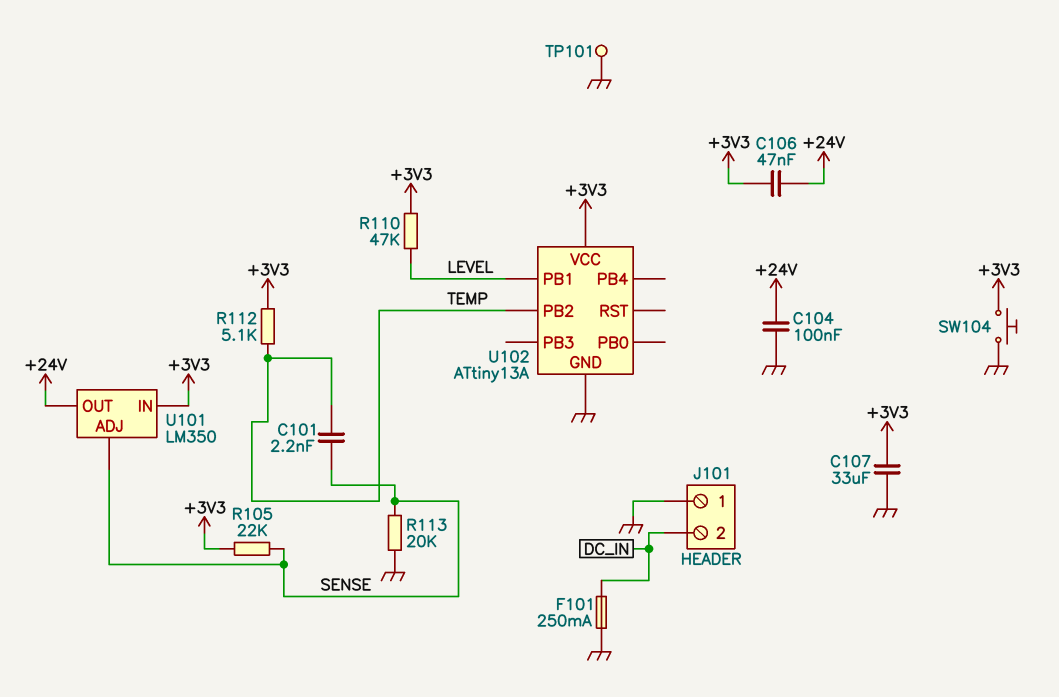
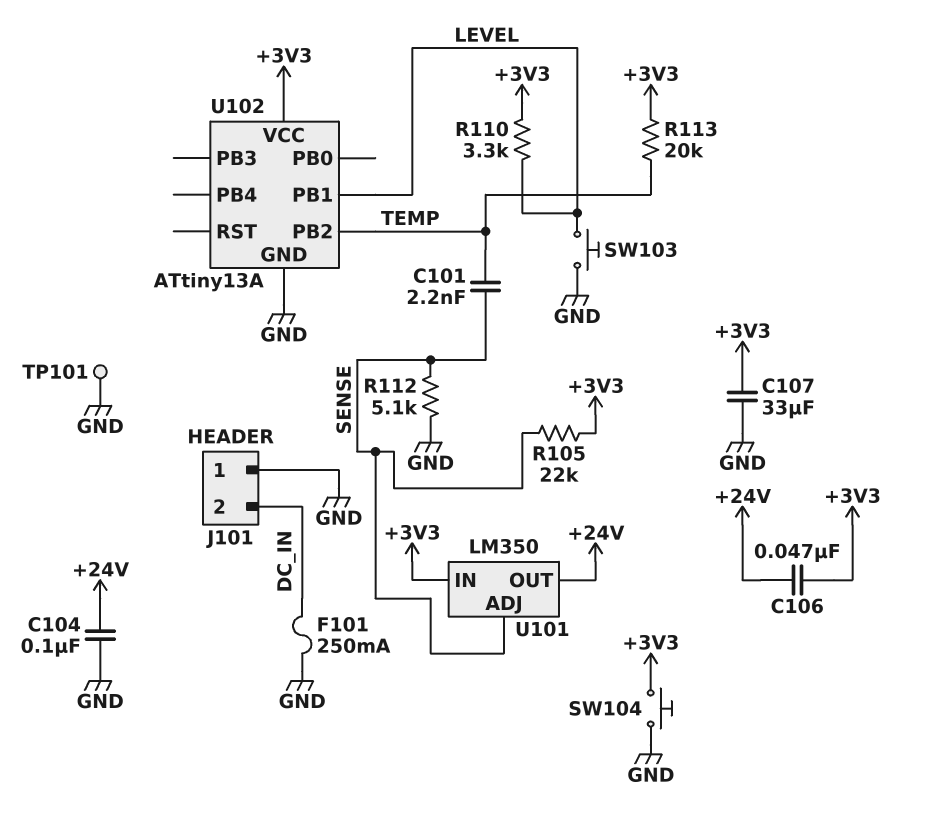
R110: 47k (+3V3, LEVEL) -> 3.3k (+3V3, LEVEL)
R112: 5.1k (+3V3, TEMP) -> 5.1k (GND, SENSE)
R113: 20k (GND, SENSE) -> 20k (+3V3, TEMP)
SW103: none -> button (GND, LEVEL)

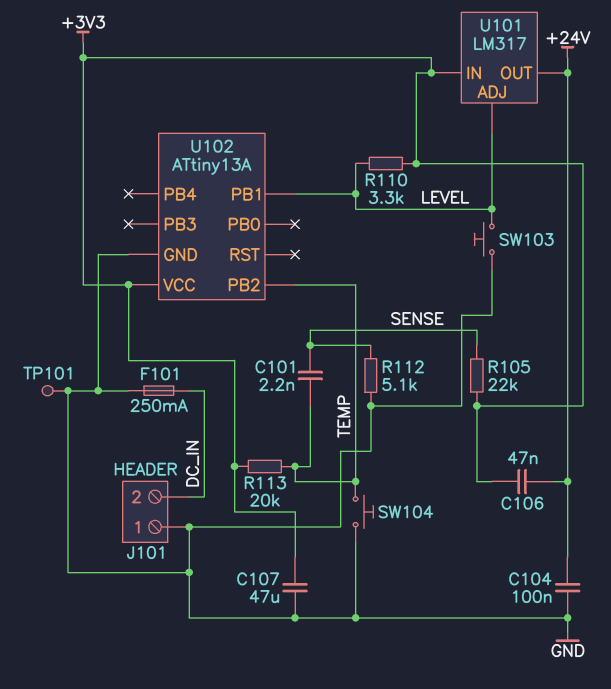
C107: 33uF (+3V3, GND) -> 47uF (+3V3, GND)
SW104: button (+3V3, GND) -> button (GND, TEMP)
U101: LM350 -> LM317
U101 pin ADJ: SENSE -> LEVEL

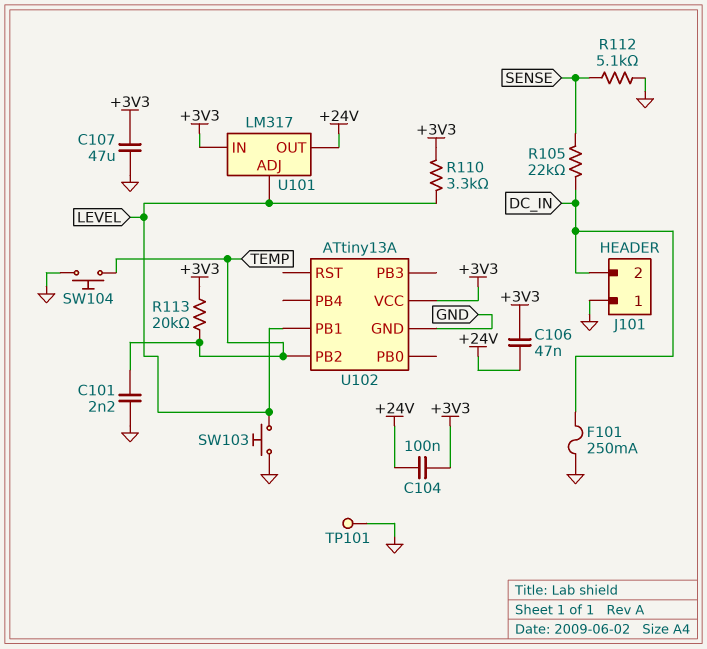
C101: 2.2nF (SENSE, TEMP) -> 2.2nF (GND, TEMP)
C104: 100nF (+24V, GND) -> 100nF (+3V3, +24V)
R105: 22k (+3V3, SENSE) -> 22k (DC_IN, SENSE)

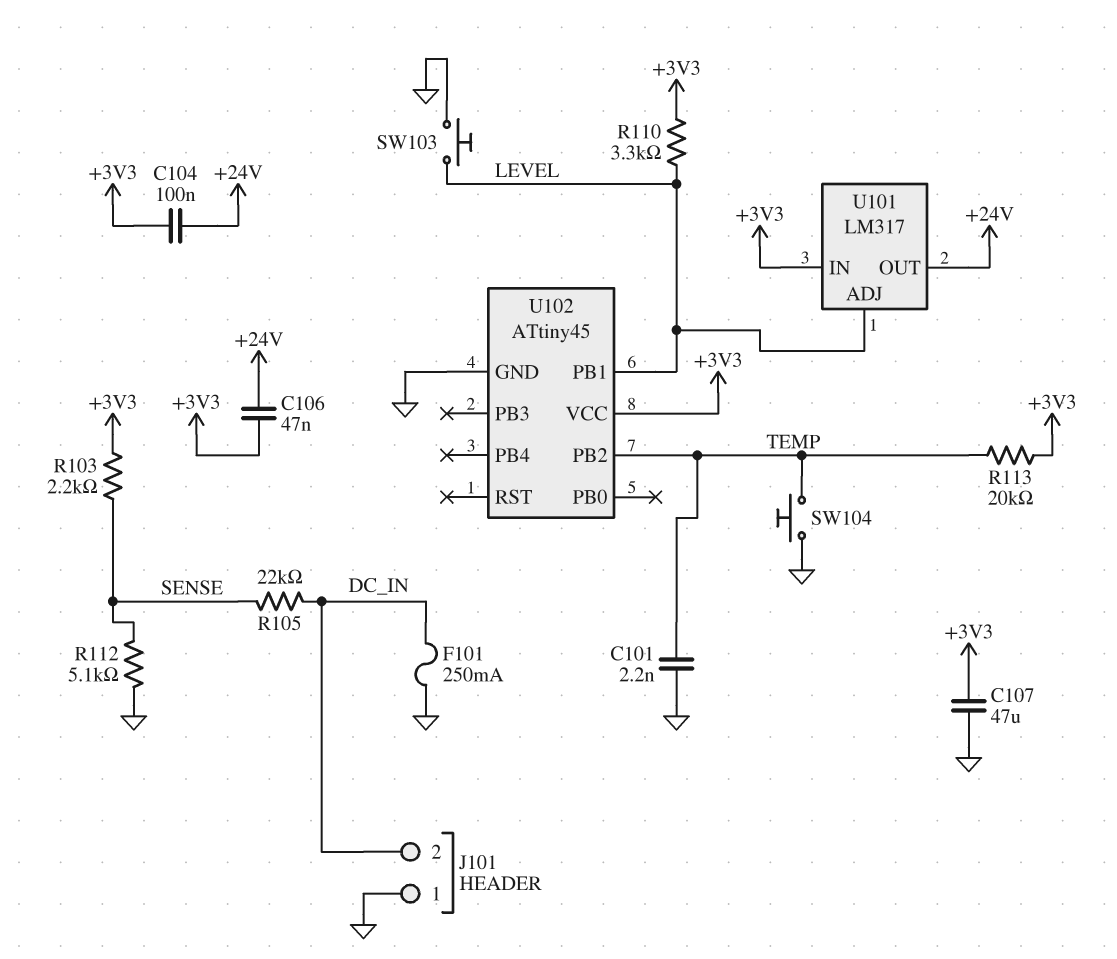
R103: none -> 2.2k (+3V3, SENSE)
TP101: test point (GND) -> none
U102: ATtiny13A -> ATtiny45

